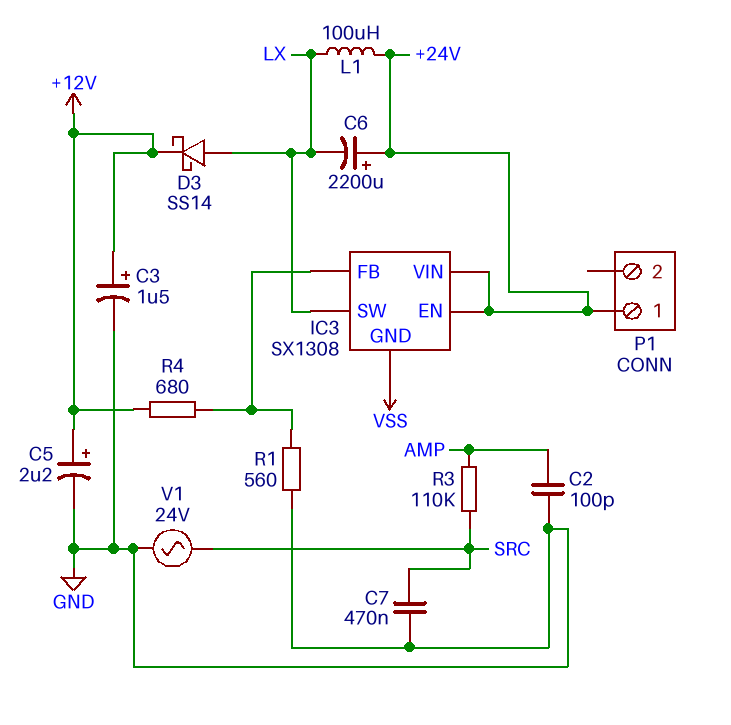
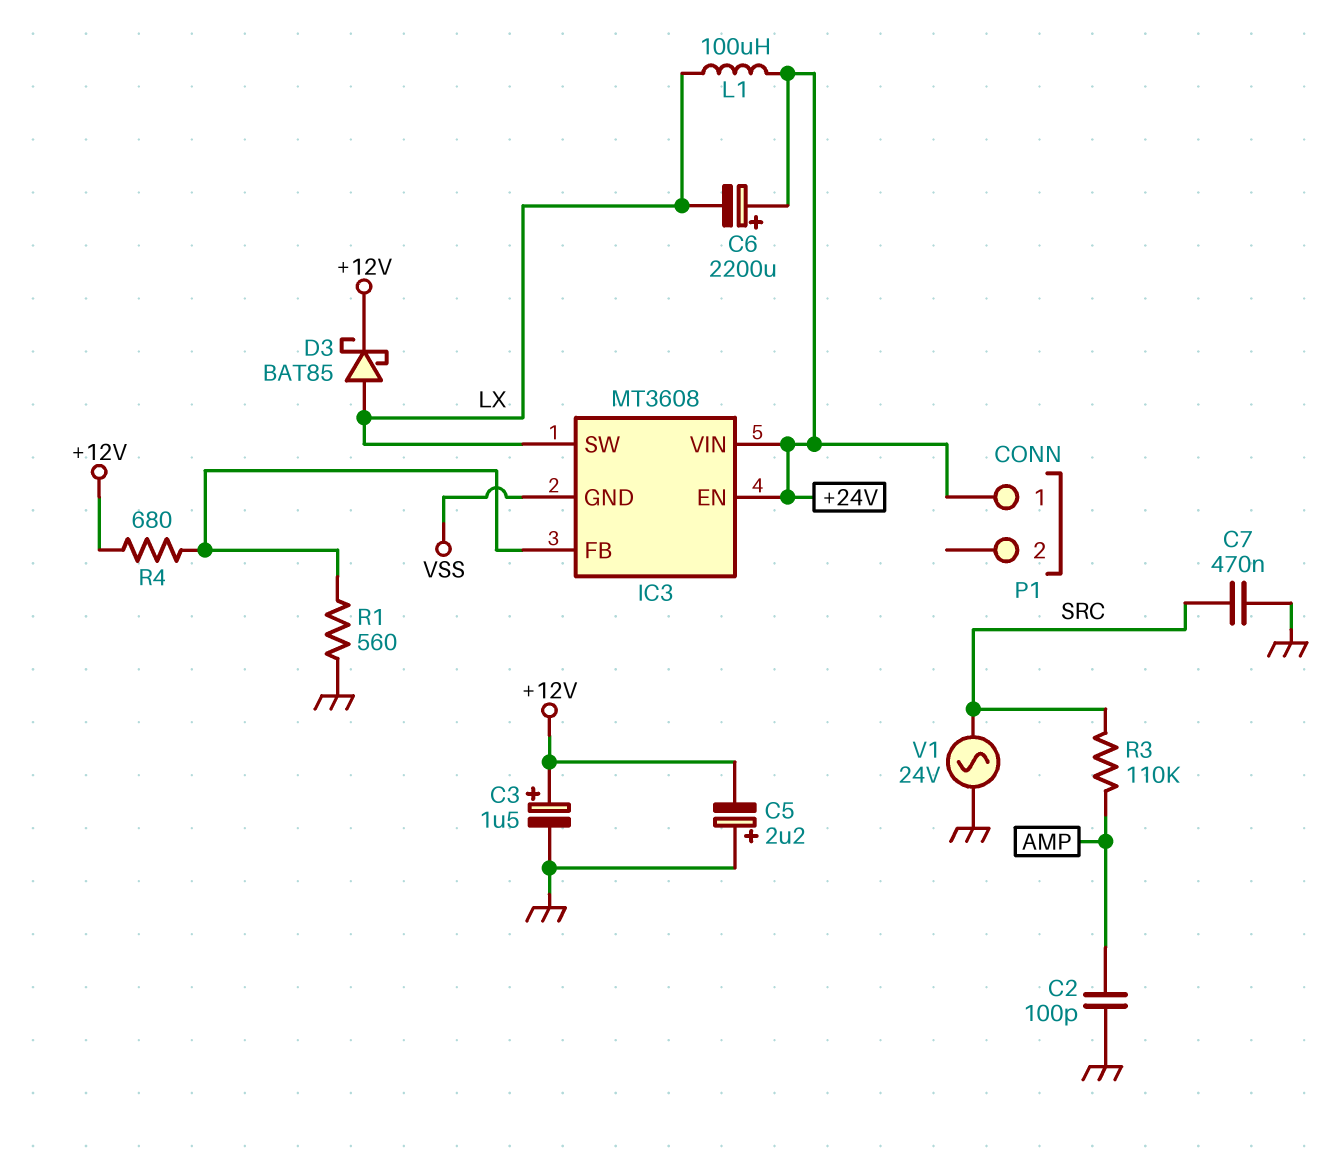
C5: 2.2uF (plus +12V, minus GND) -> 2.2uF (plus GND, minus +12V)
D3: schottky SS14 (A LX, K +12V) -> schottky BAT85 (A LX, K +12V)
IC3: SX1308 -> MT3608

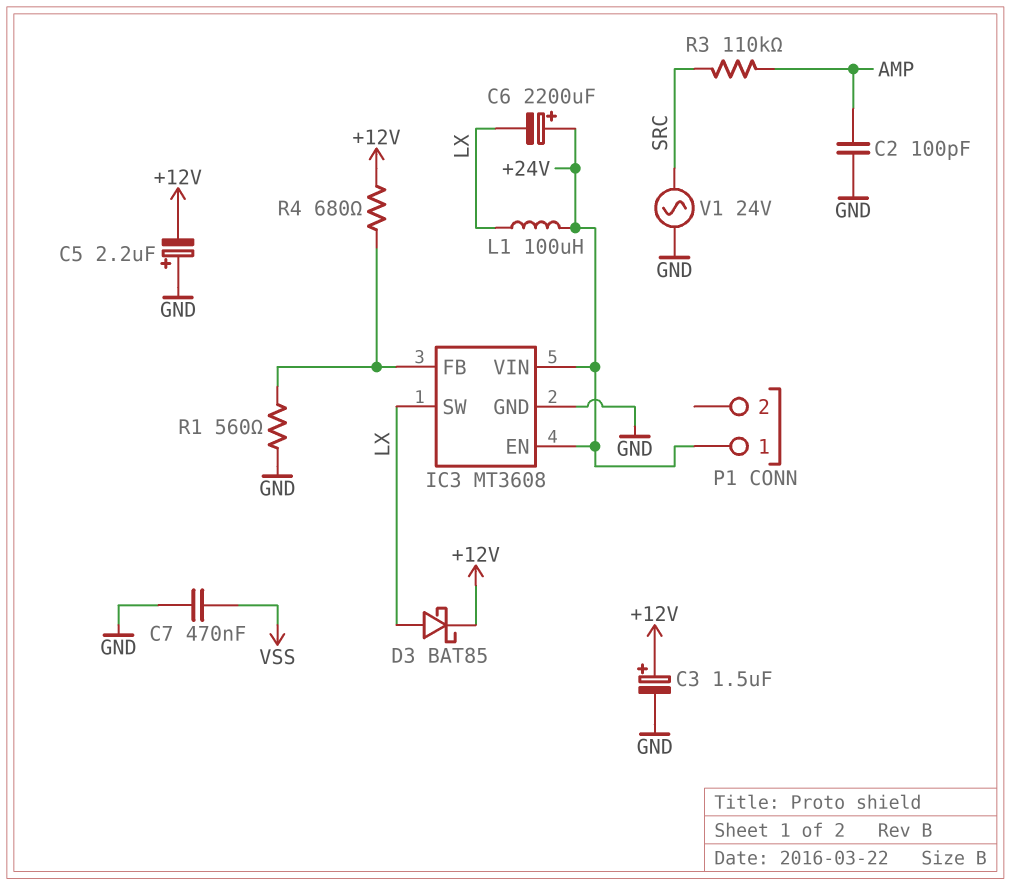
C7: 470nF (GND, SRC) -> 470nF (GND, VSS)
IC3 pin GND: VSS -> GND

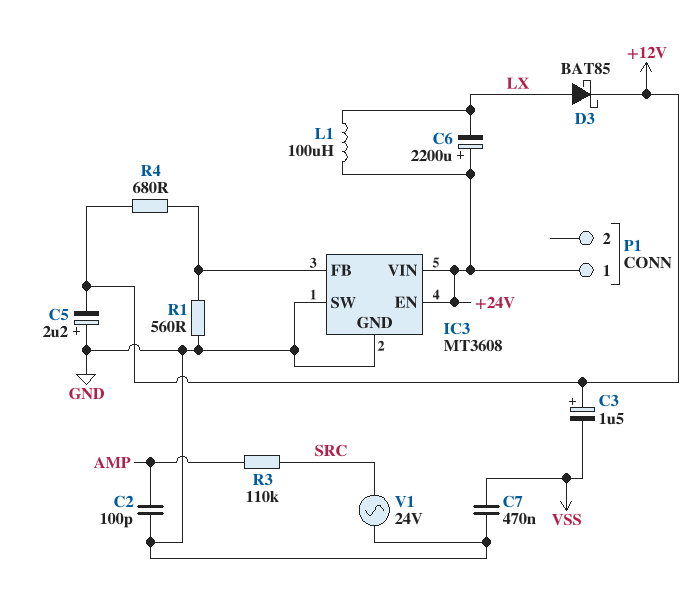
C3: 1.5uF (plus +12V, minus GND) -> 1.5uF (plus +12V, minus VSS)
IC3 pin SW: LX -> GND

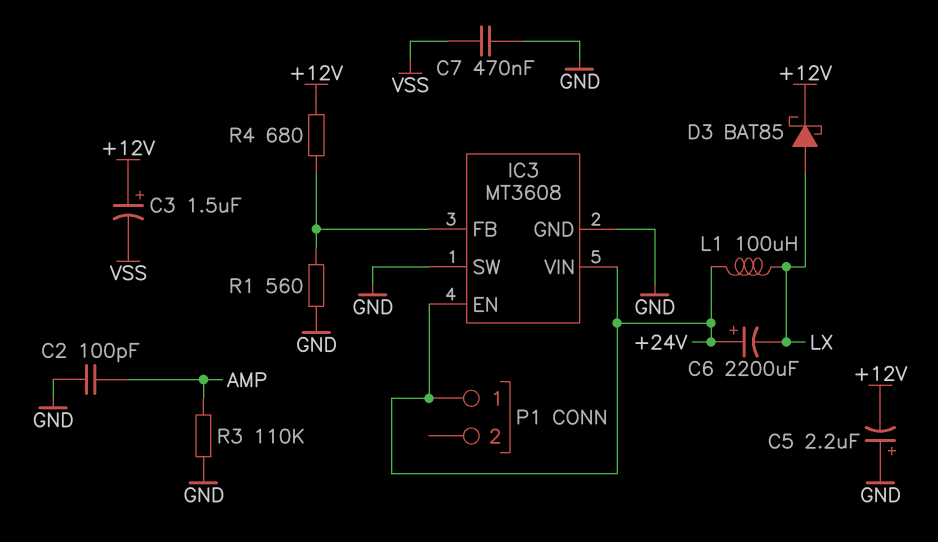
R3: 110k (AMP, SRC) -> 110k (AMP, GND)
V1: AC 24V (GND, SRC) -> none

